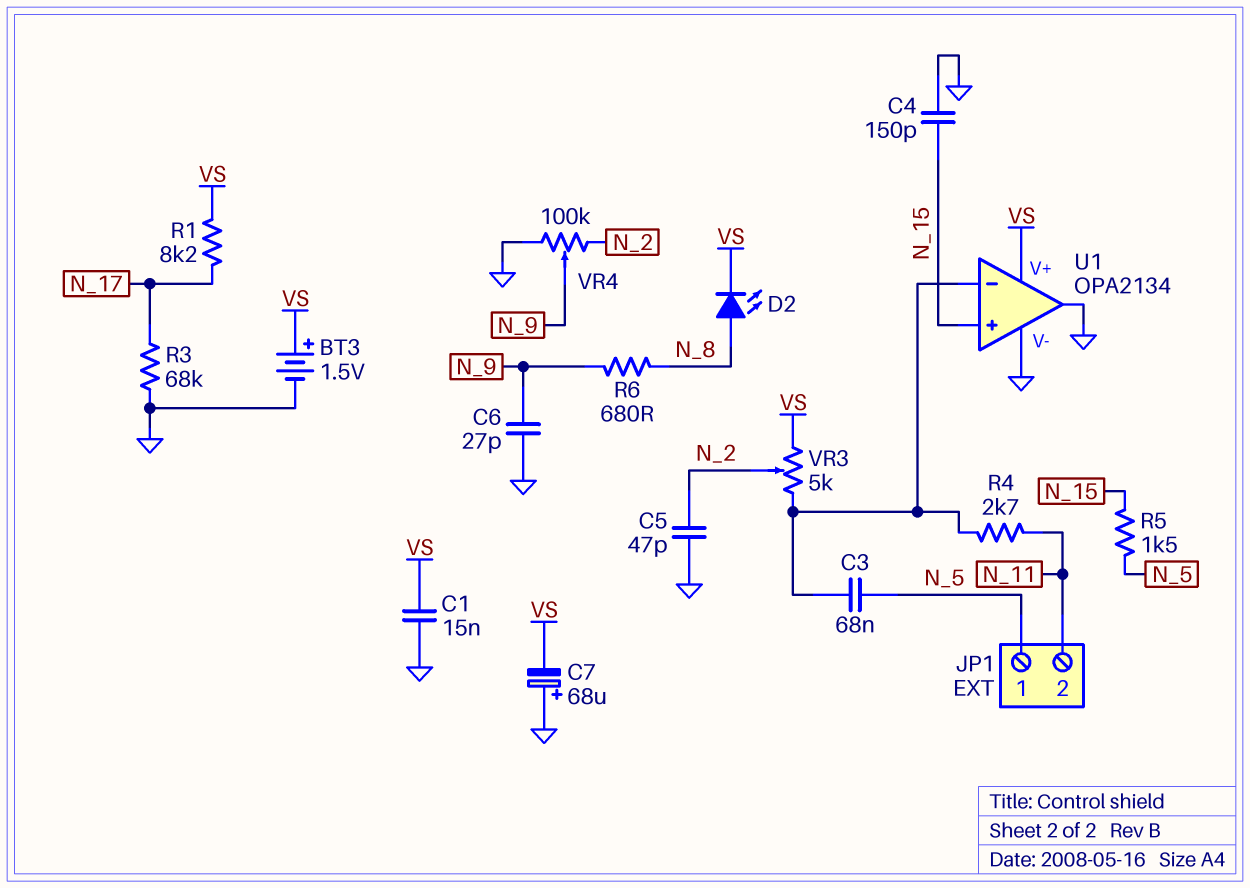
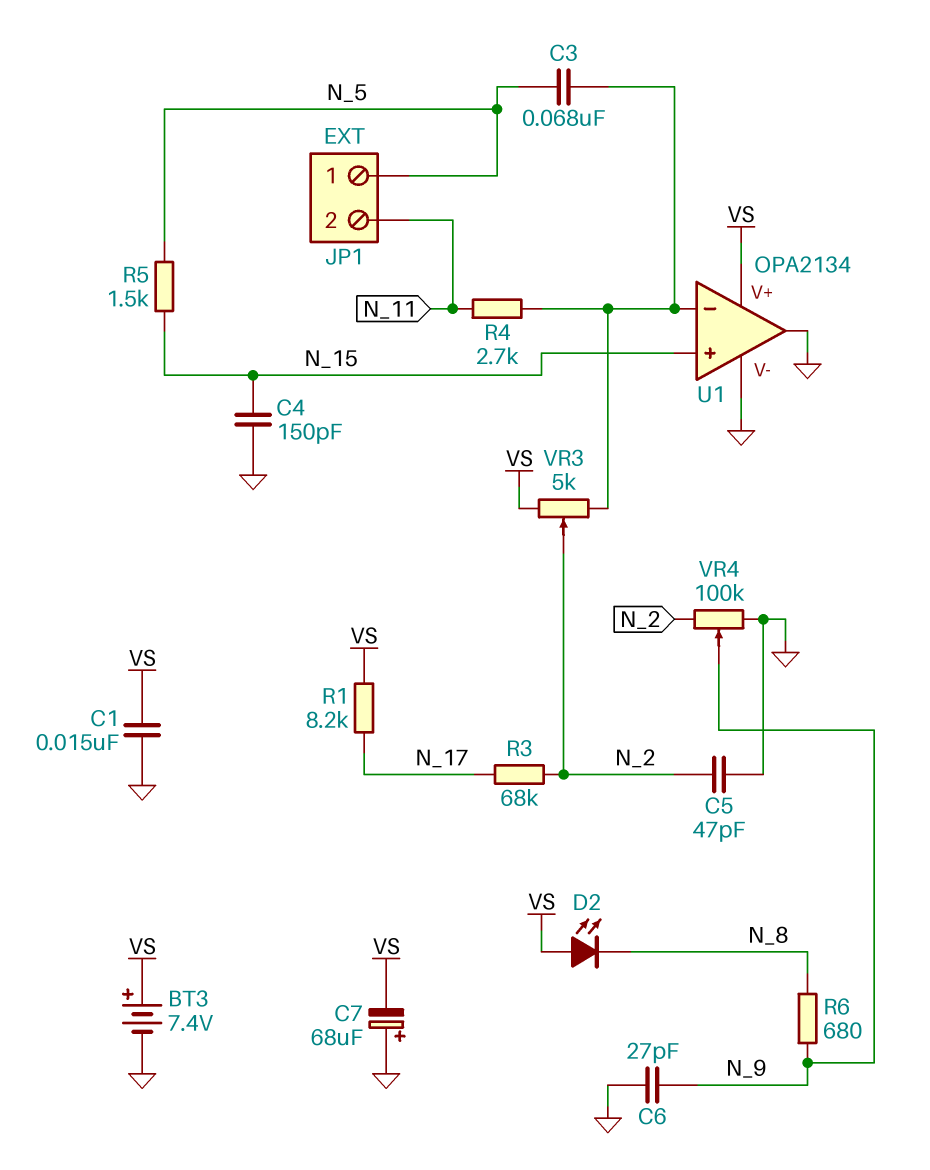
BT3: 1.5V (plus VS, minus GND) -> 7.4V (plus VS, minus GND)
D2: LED (A N_8, K VS) -> LED (A VS, K N_8)
R3: 68k (GND, N_17) -> 68k (N_2, N_17)

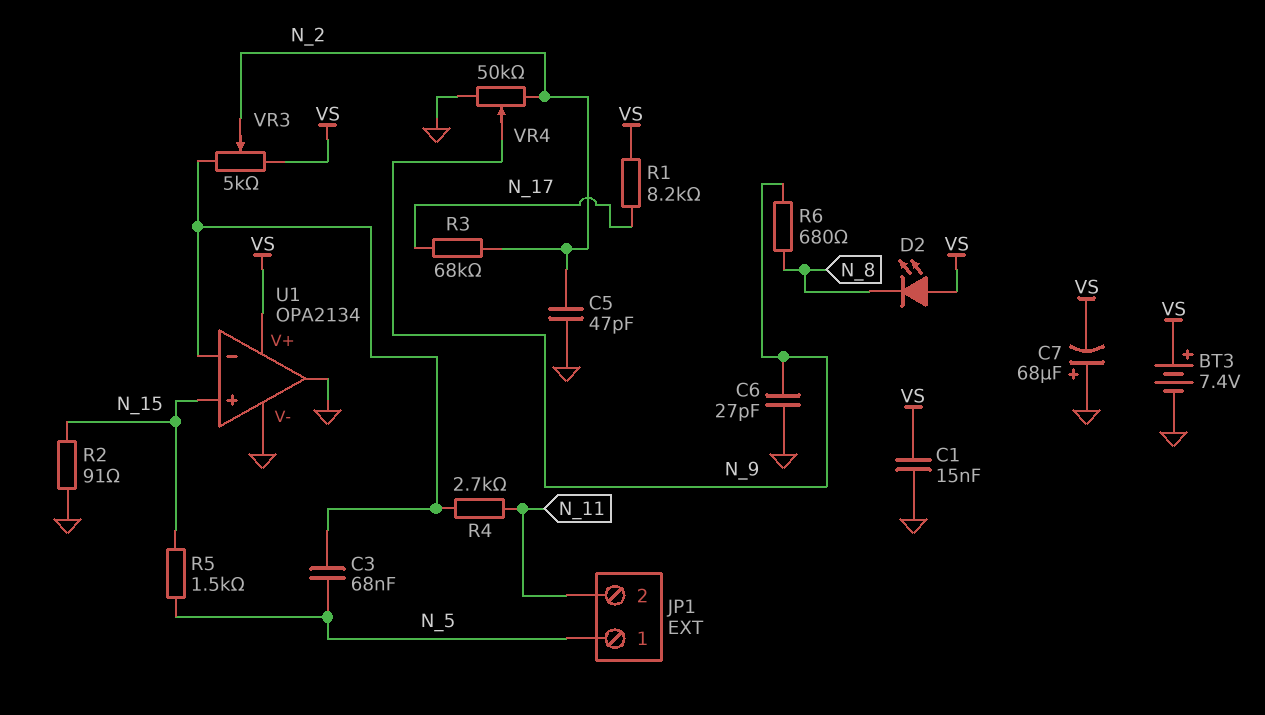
C4: 150pF (GND, N_15) -> none
R2: none -> 91 (GND, N_15)
VR4: 100k (GND, N_2, wiper N_9) -> 50k (GND, N_2, wiper N_9)

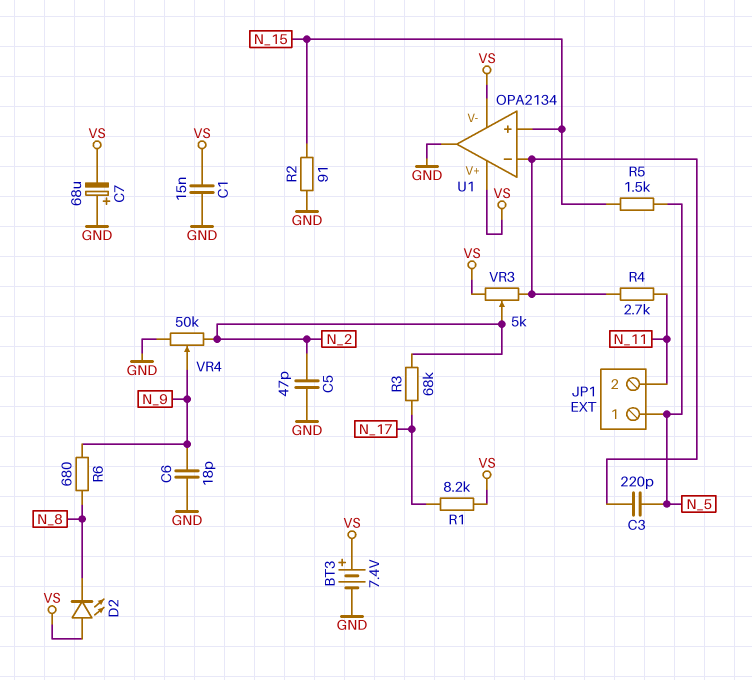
C3: 68nF (N_5, U1/in-) -> 220pF (N_5, U1/in-)
C6: 27pF (GND, N_9) -> 18pF (GND, N_9)
U1 pin V-: GND -> VS

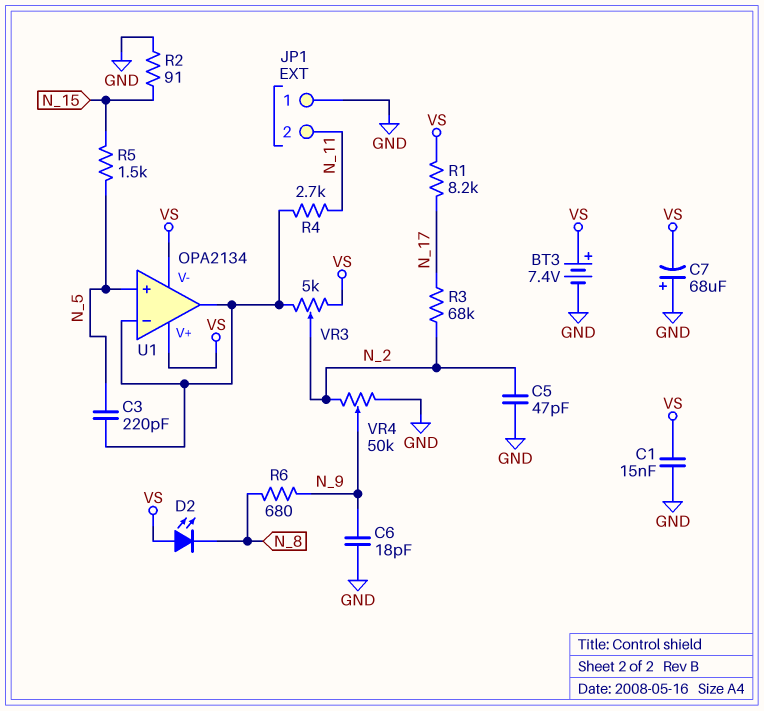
JP1 pin 1: N_5 -> GND
U1 pin in+: N_15 -> N_5
U1 pin out: GND -> U1/in-

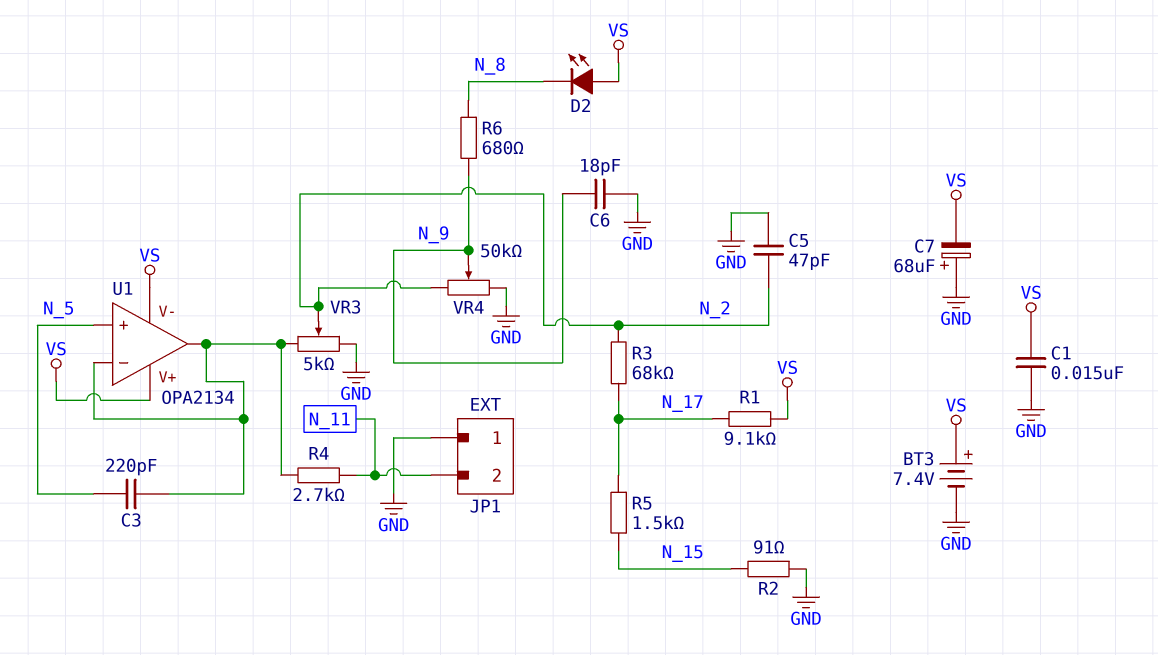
R1: 8.2k (N_17, VS) -> 9.1k (N_17, VS)
R5: 1.5k (N_5, N_15) -> 1.5k (N_15, N_17)
VR3: 5k (U1/in-, VS, wiper N_2) -> 5k (GND, U1/in-, wiper N_2)

